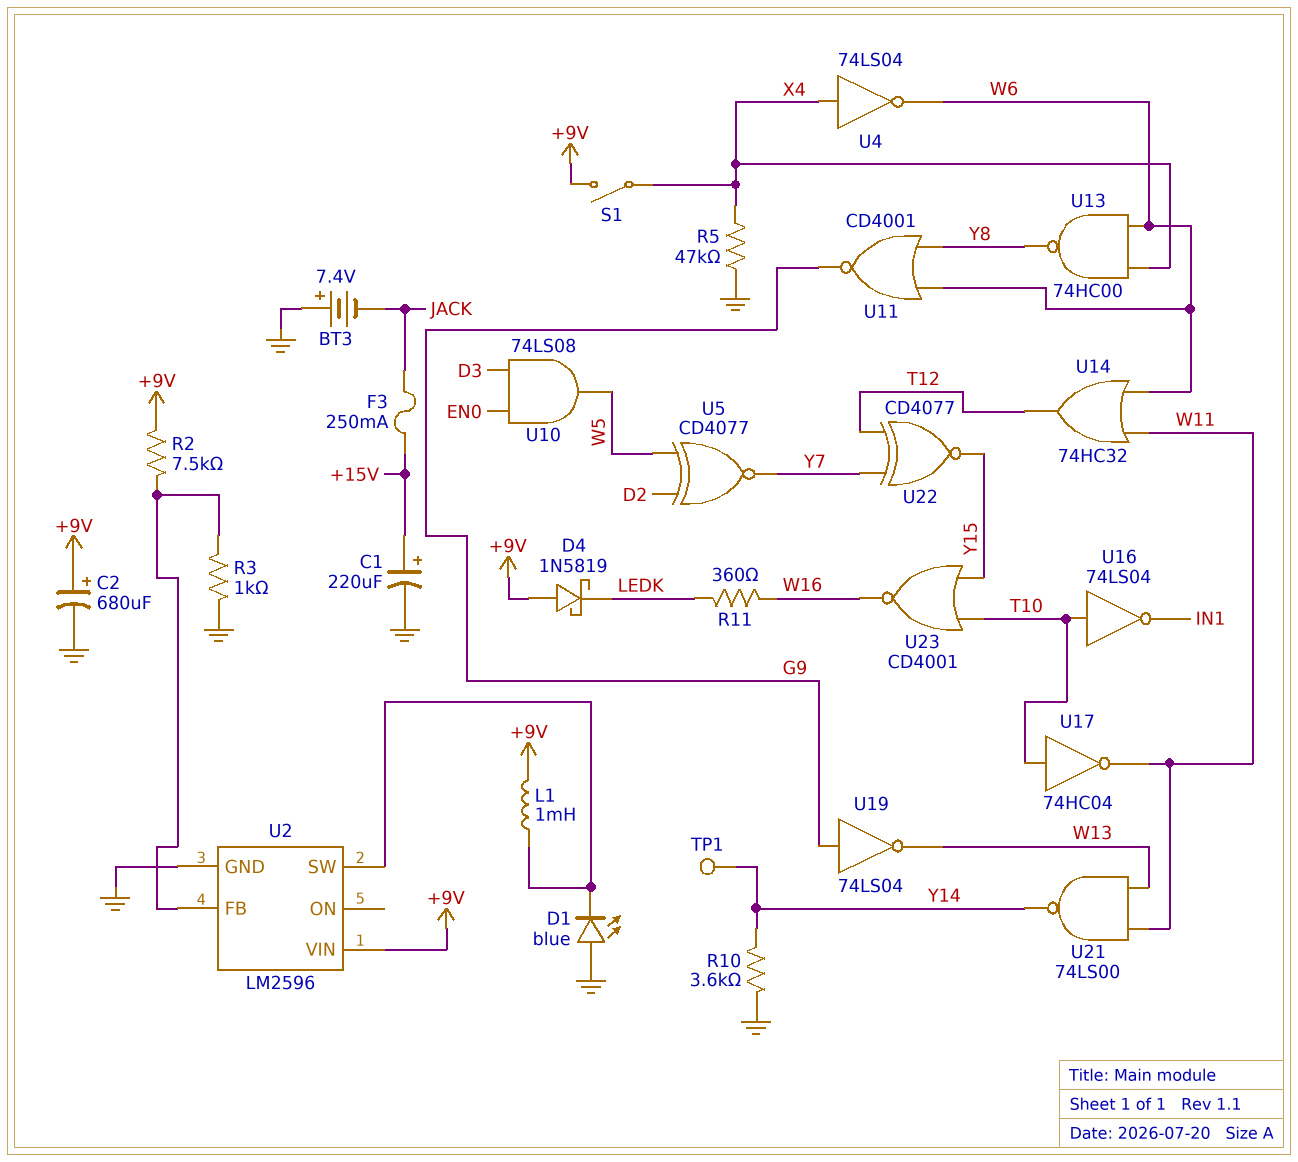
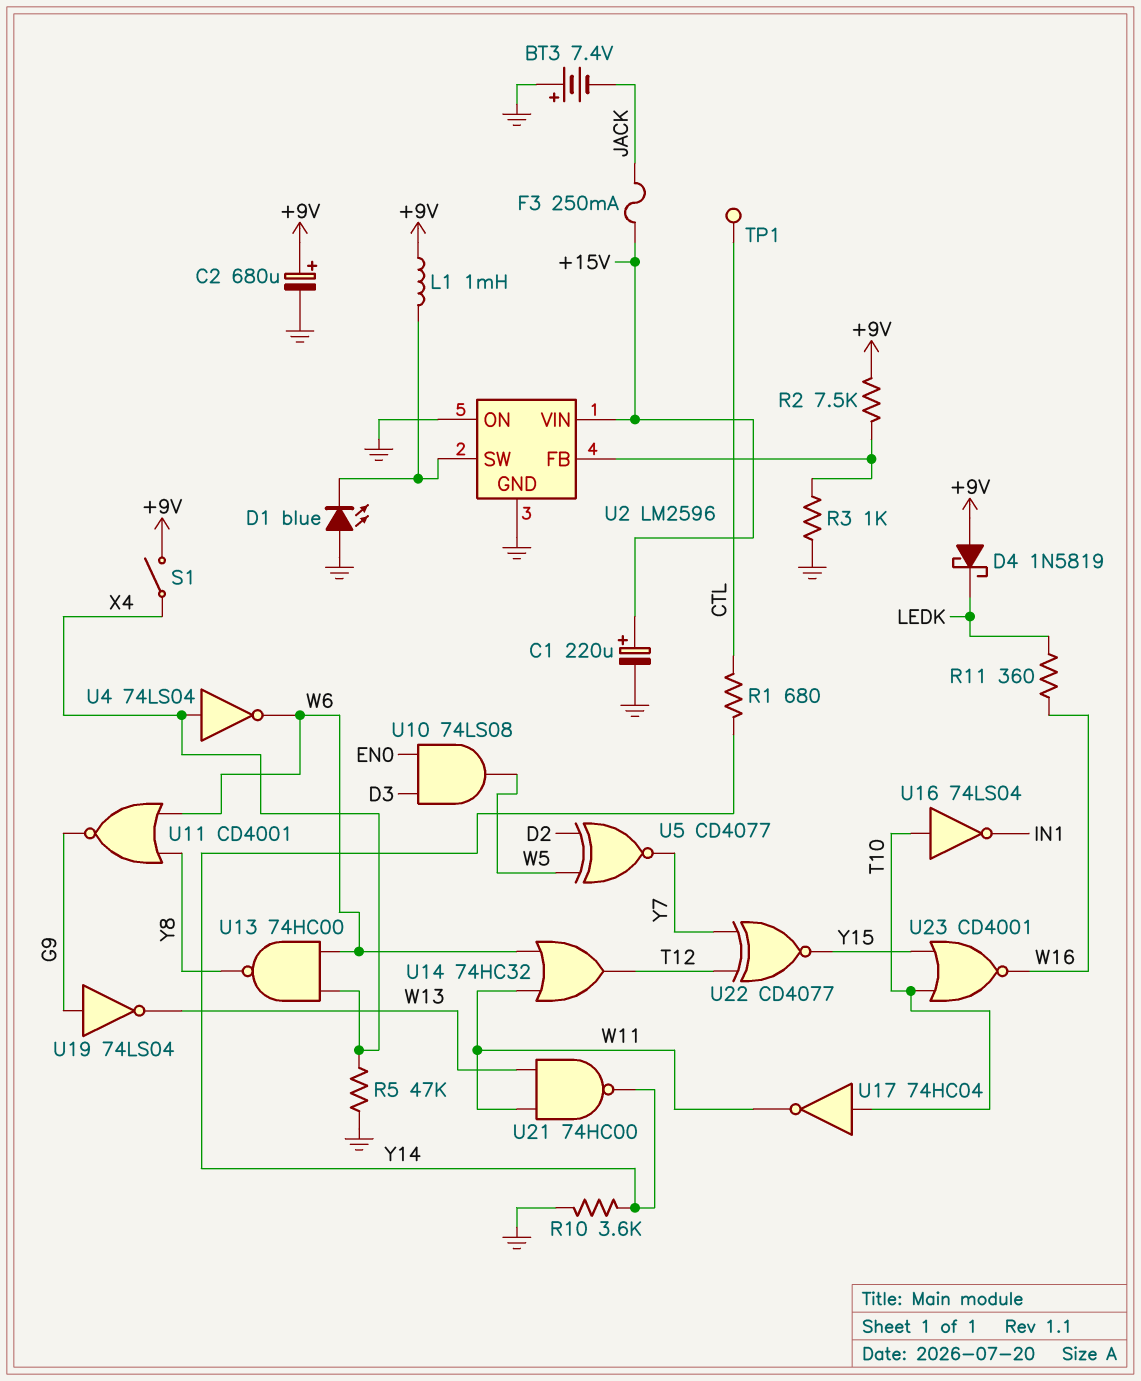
R1: none -> 680 (CTL, Y14)
TP1: test point (Y14) -> test point (CTL)
U2 pin ON: none -> GND
U2 pin VIN: +9V -> +15V
U21: NAND 74LS00 (in W11, in W13, out Y14) -> NAND 74HC00 (in W11, in W13, out Y14)

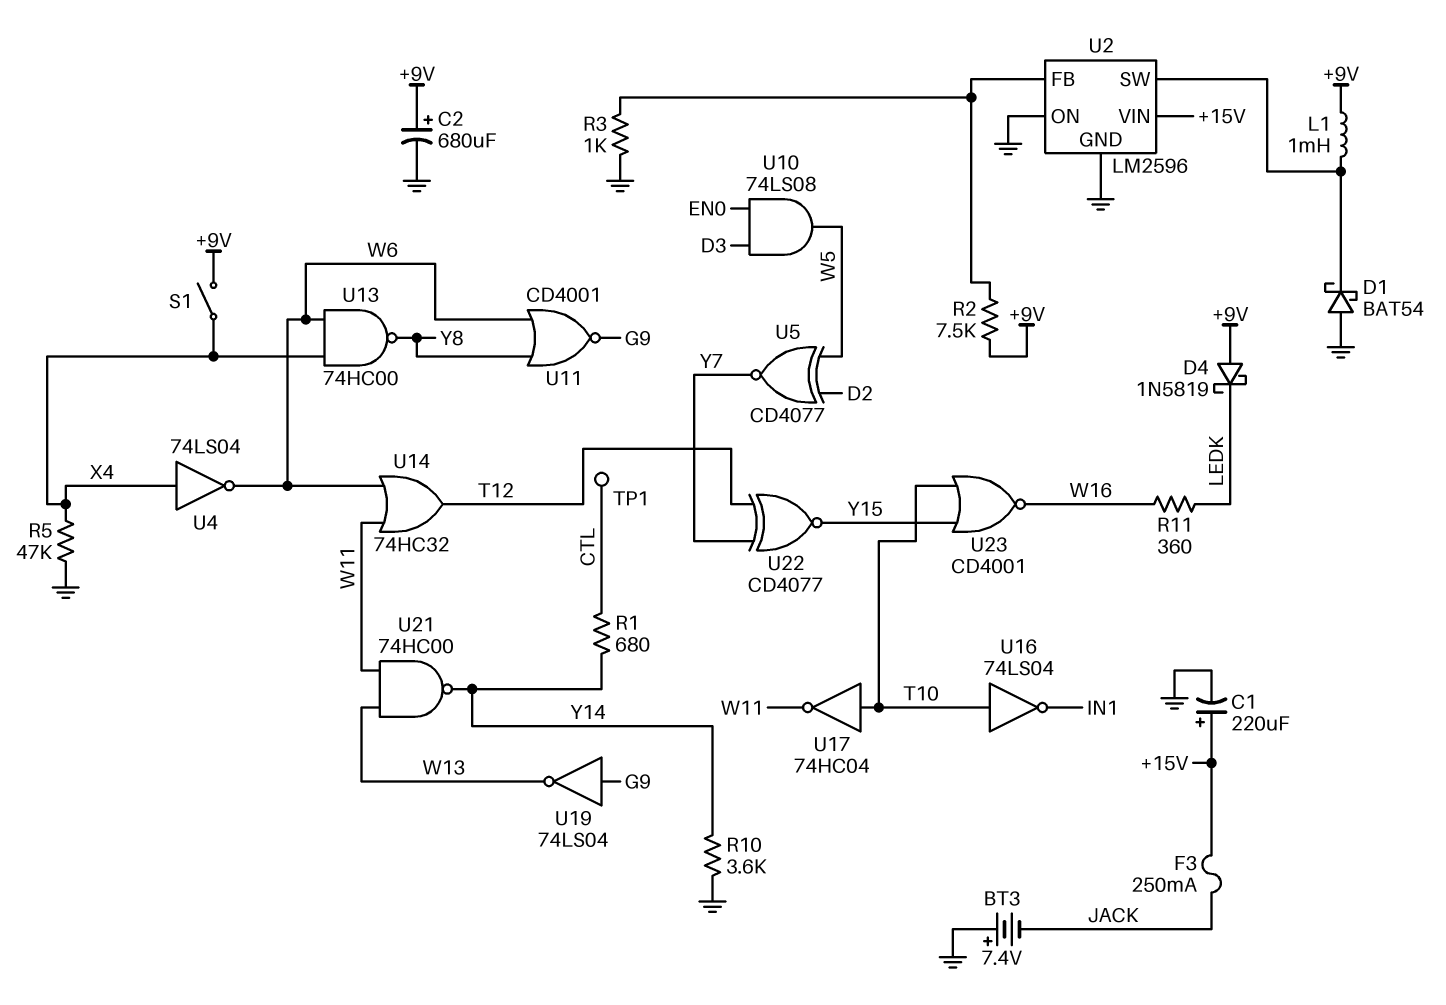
D1: LED blue (A GND, K U2/SW) -> schottky BAT54 (A GND, K U2/SW)

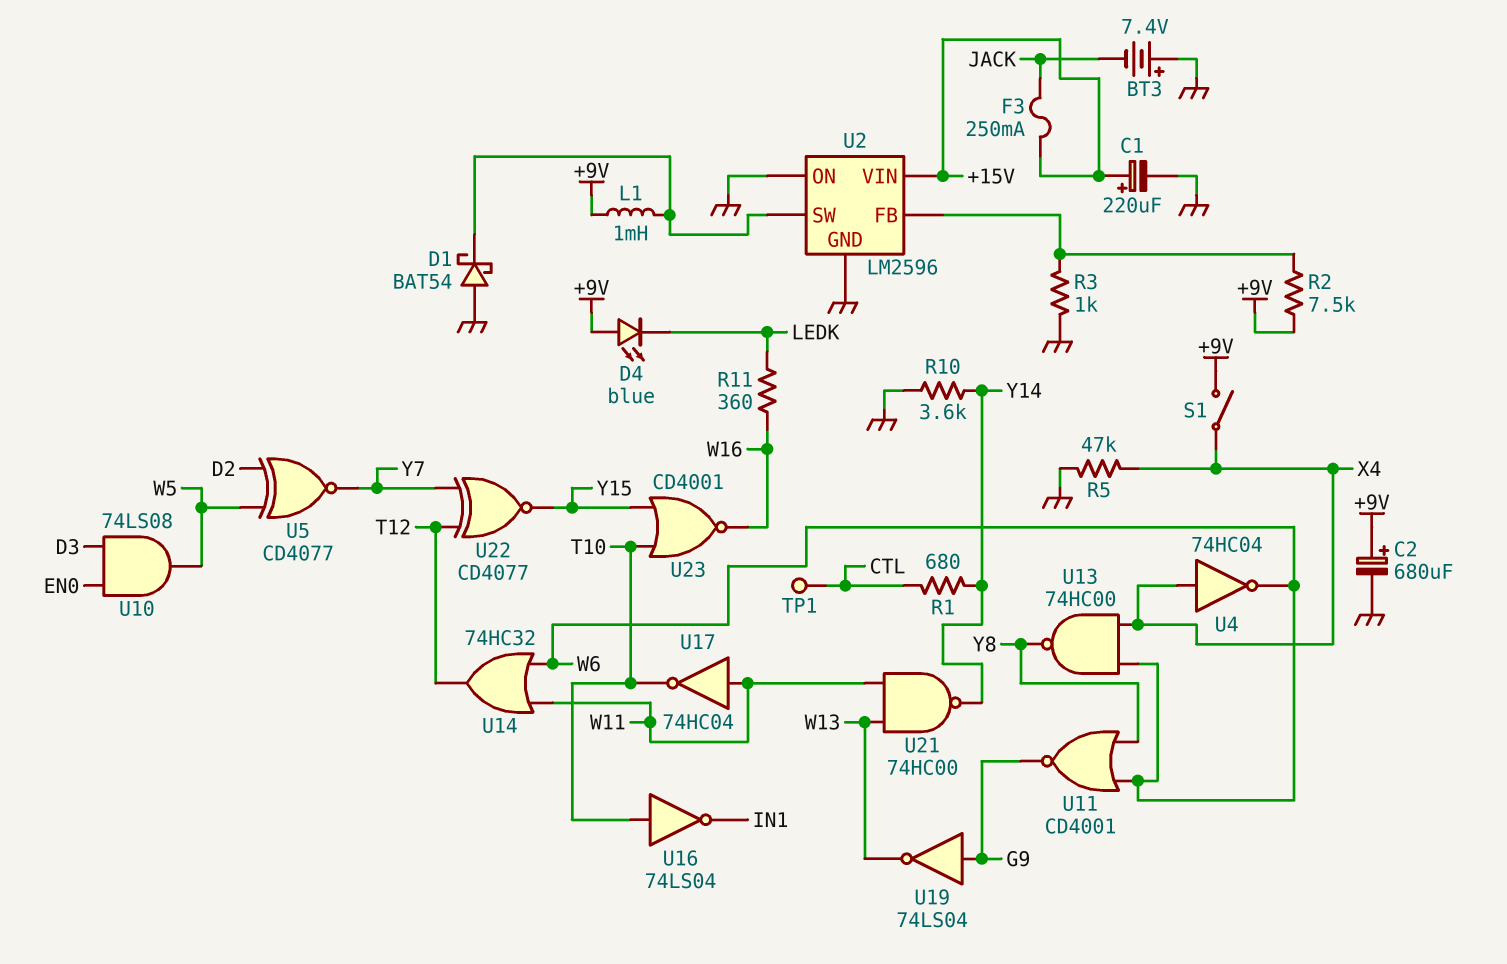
D4: schottky 1N5819 (A +9V, K LEDK) -> LED blue (A +9V, K LEDK)
U4: NOT 74LS04 (in X4, out W6) -> NOT 74HC04 (in X4, out W6)
U17: NOT 74HC04 (in T10, out W11) -> NOT 74HC04 (in W11, out T10)

